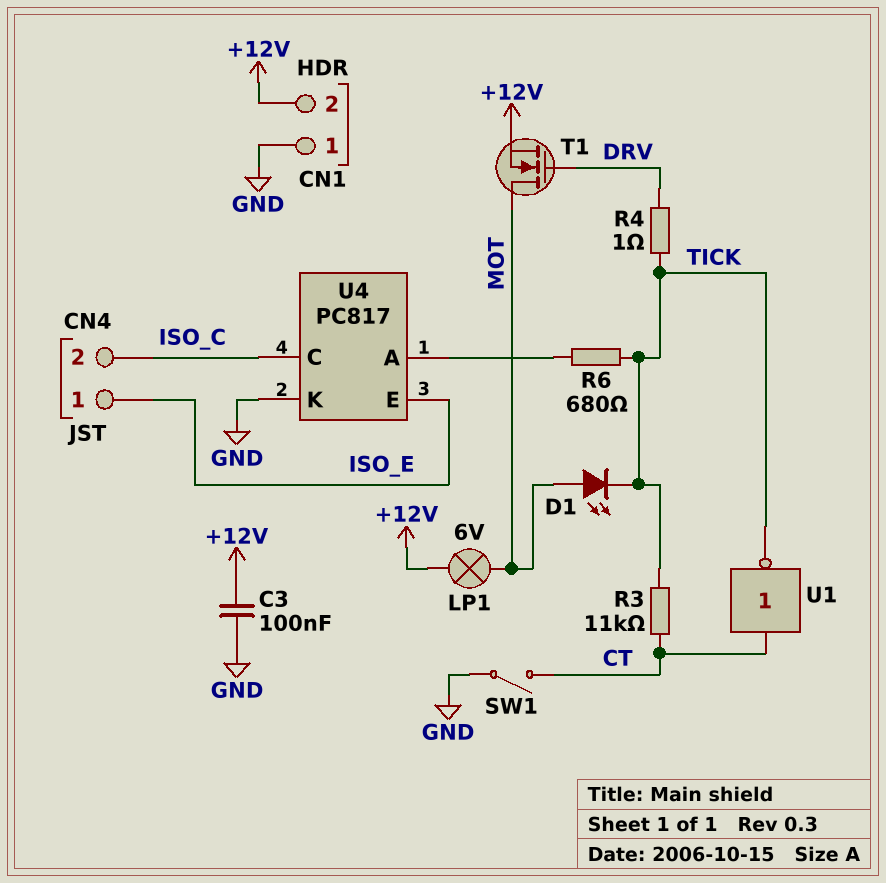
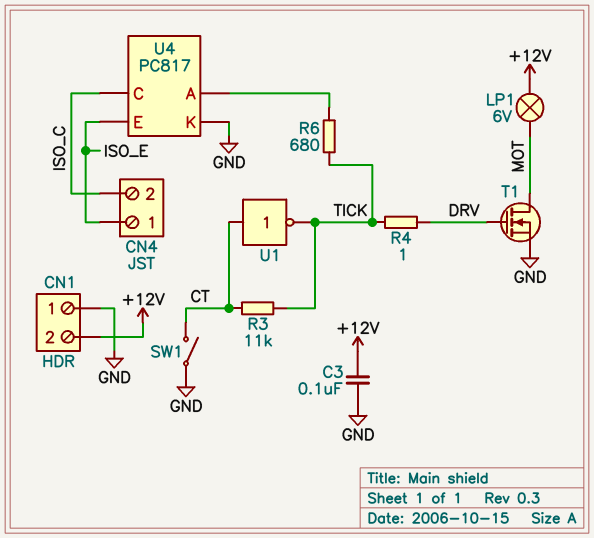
D1: LED (A MOT, K TICK) -> none
T1: NMOS (G DRV, D MOT, S +12V) -> NMOS (G DRV, D MOT, S GND)

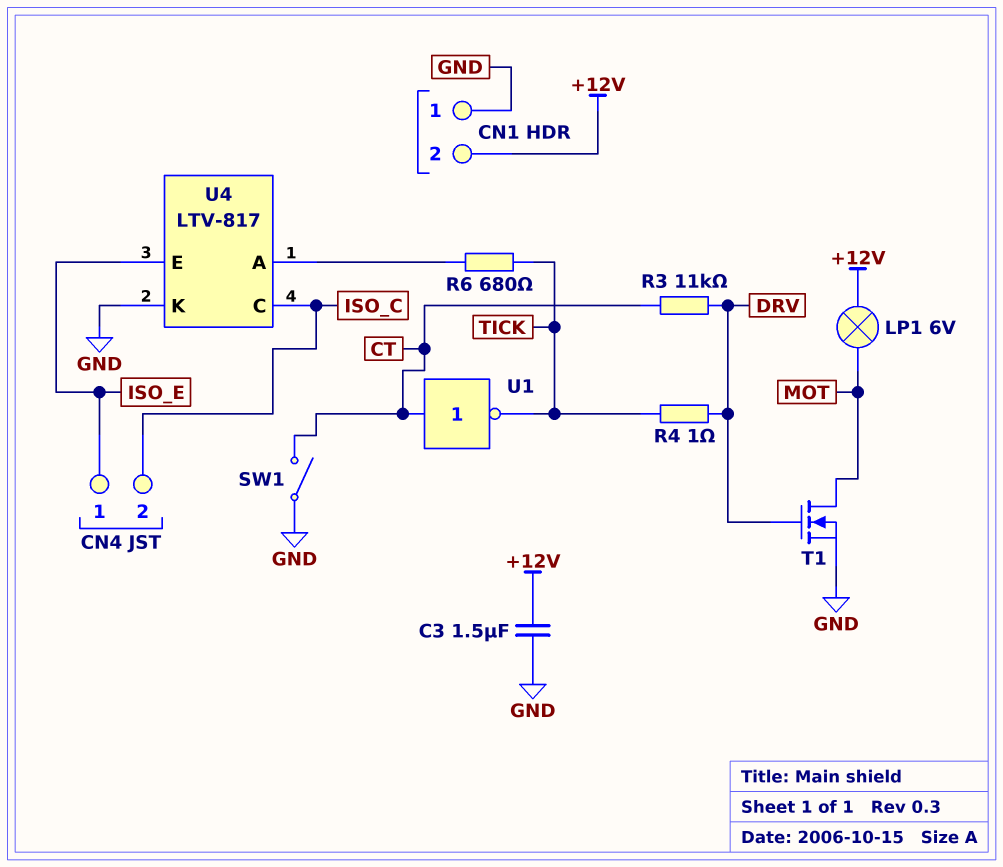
C3: 100nF (+12V, GND) -> 1.5uF (+12V, GND)
R3: 11k (CT, TICK) -> 11k (CT, DRV)
U4: PC817 -> LTV-817

